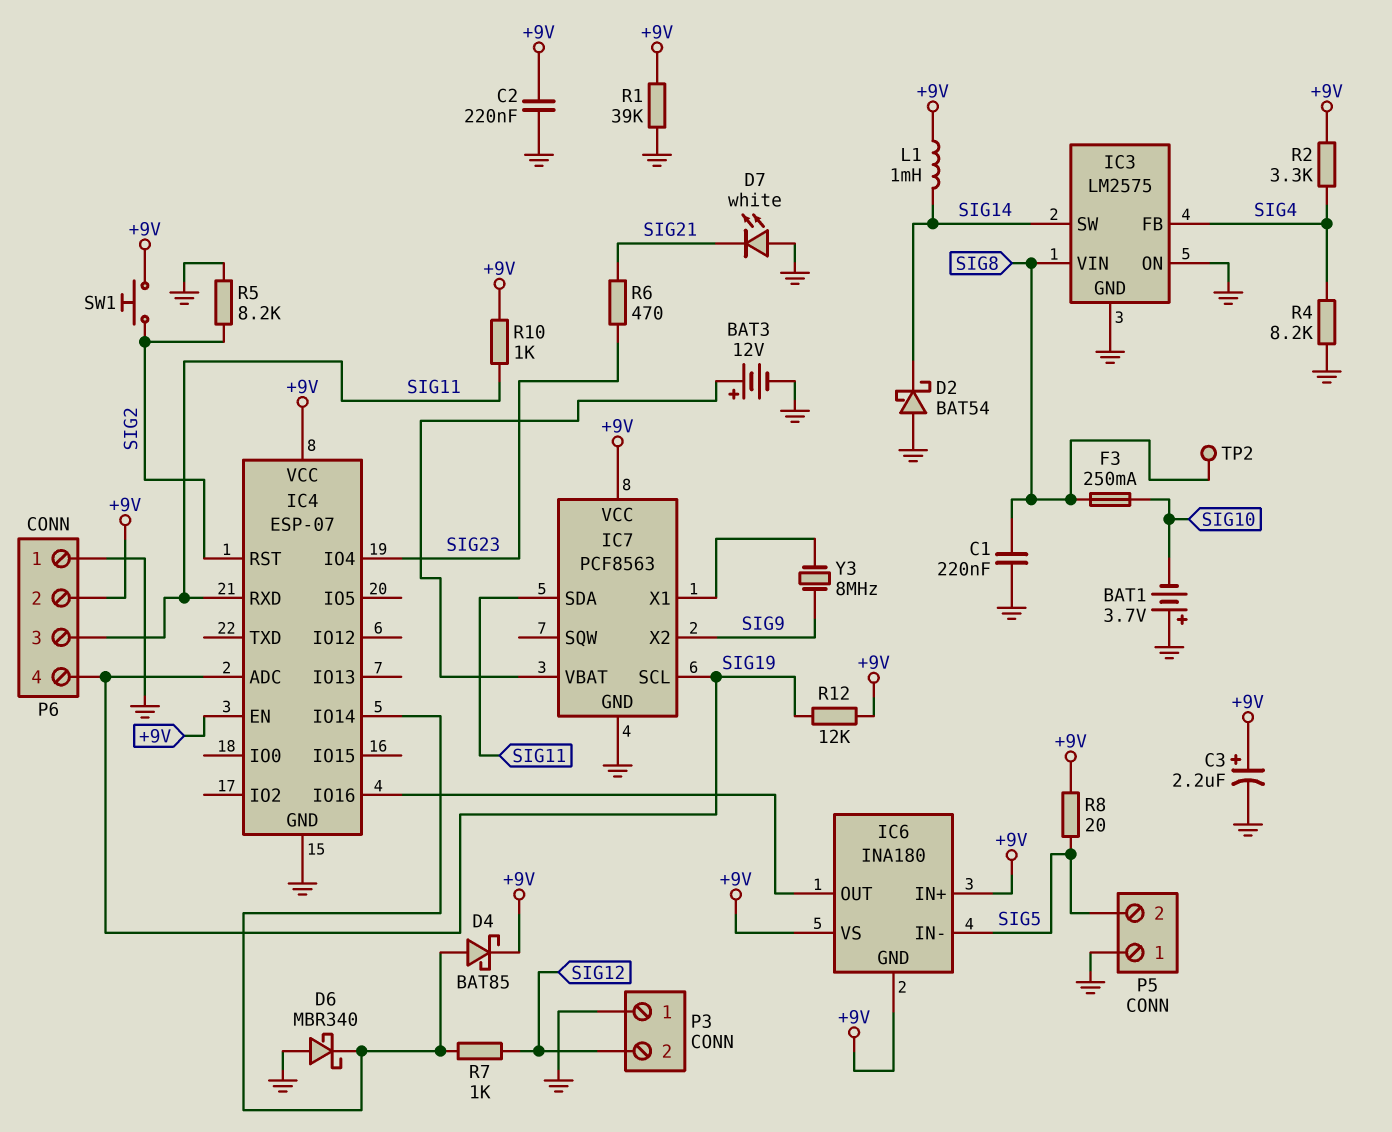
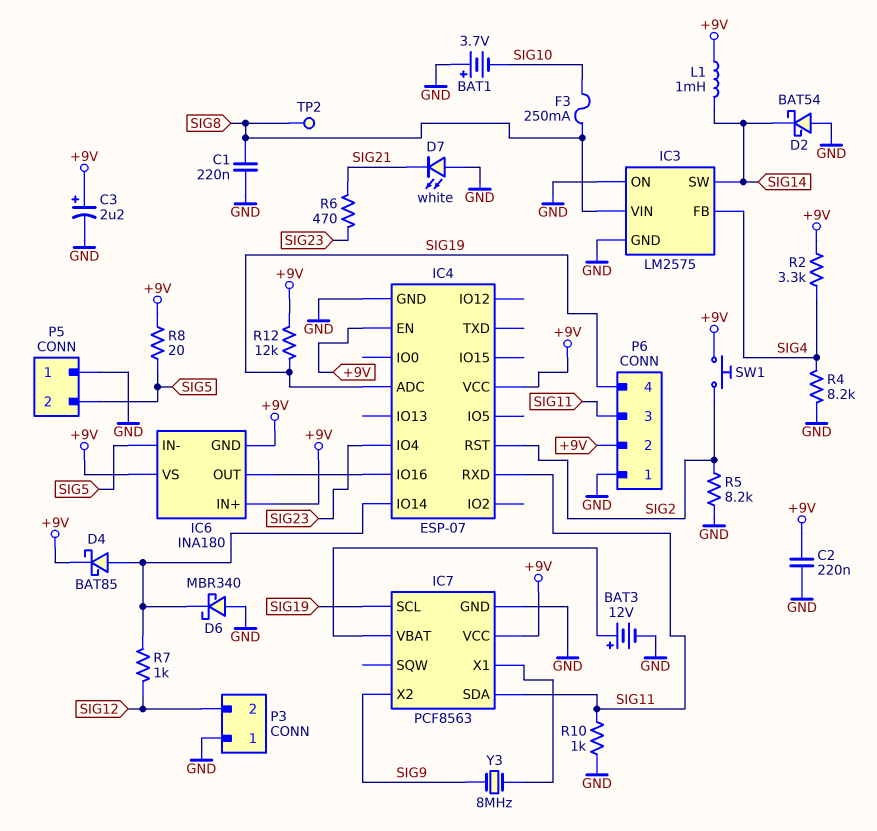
R1: 39k (+9V, GND) -> none
R10: 1k (+9V, SIG11) -> 1k (GND, SIG11)

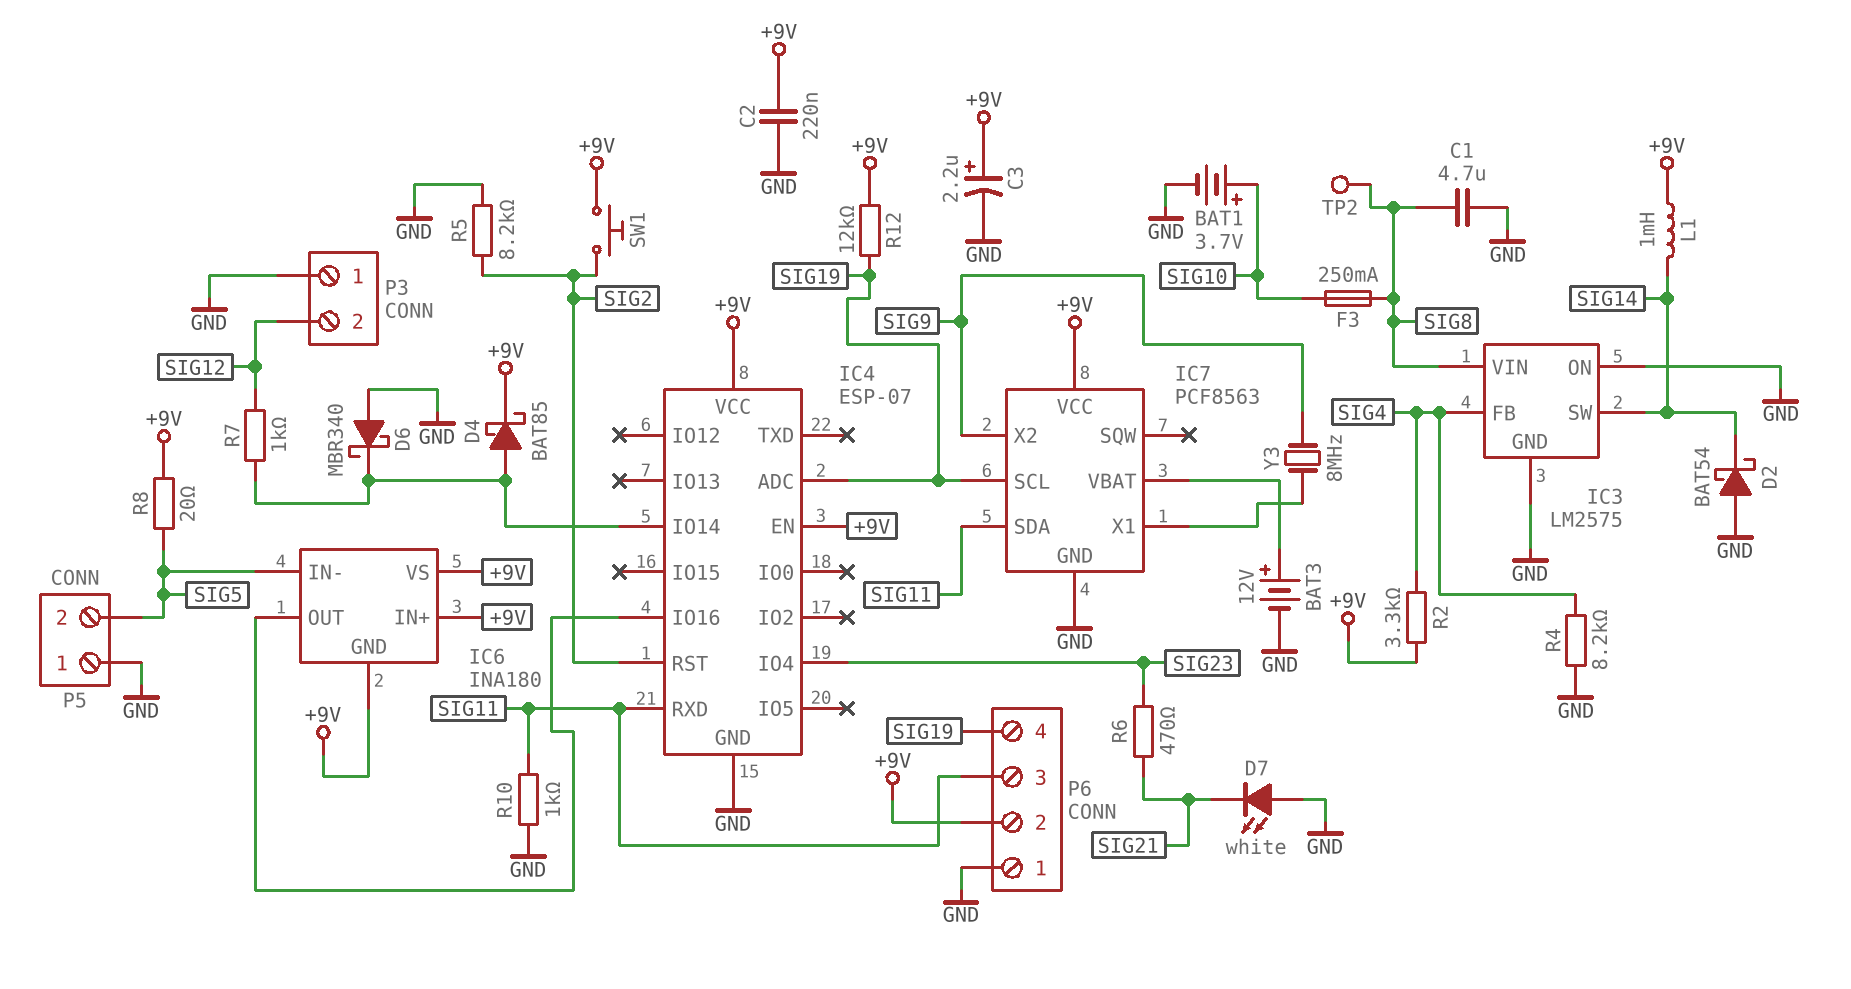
BAT1: 3.7V (plus GND, minus SIG10) -> 3.7V (plus SIG10, minus GND)
C1: 220nF (GND, SIG8) -> 4.7uF (GND, SIG8)

